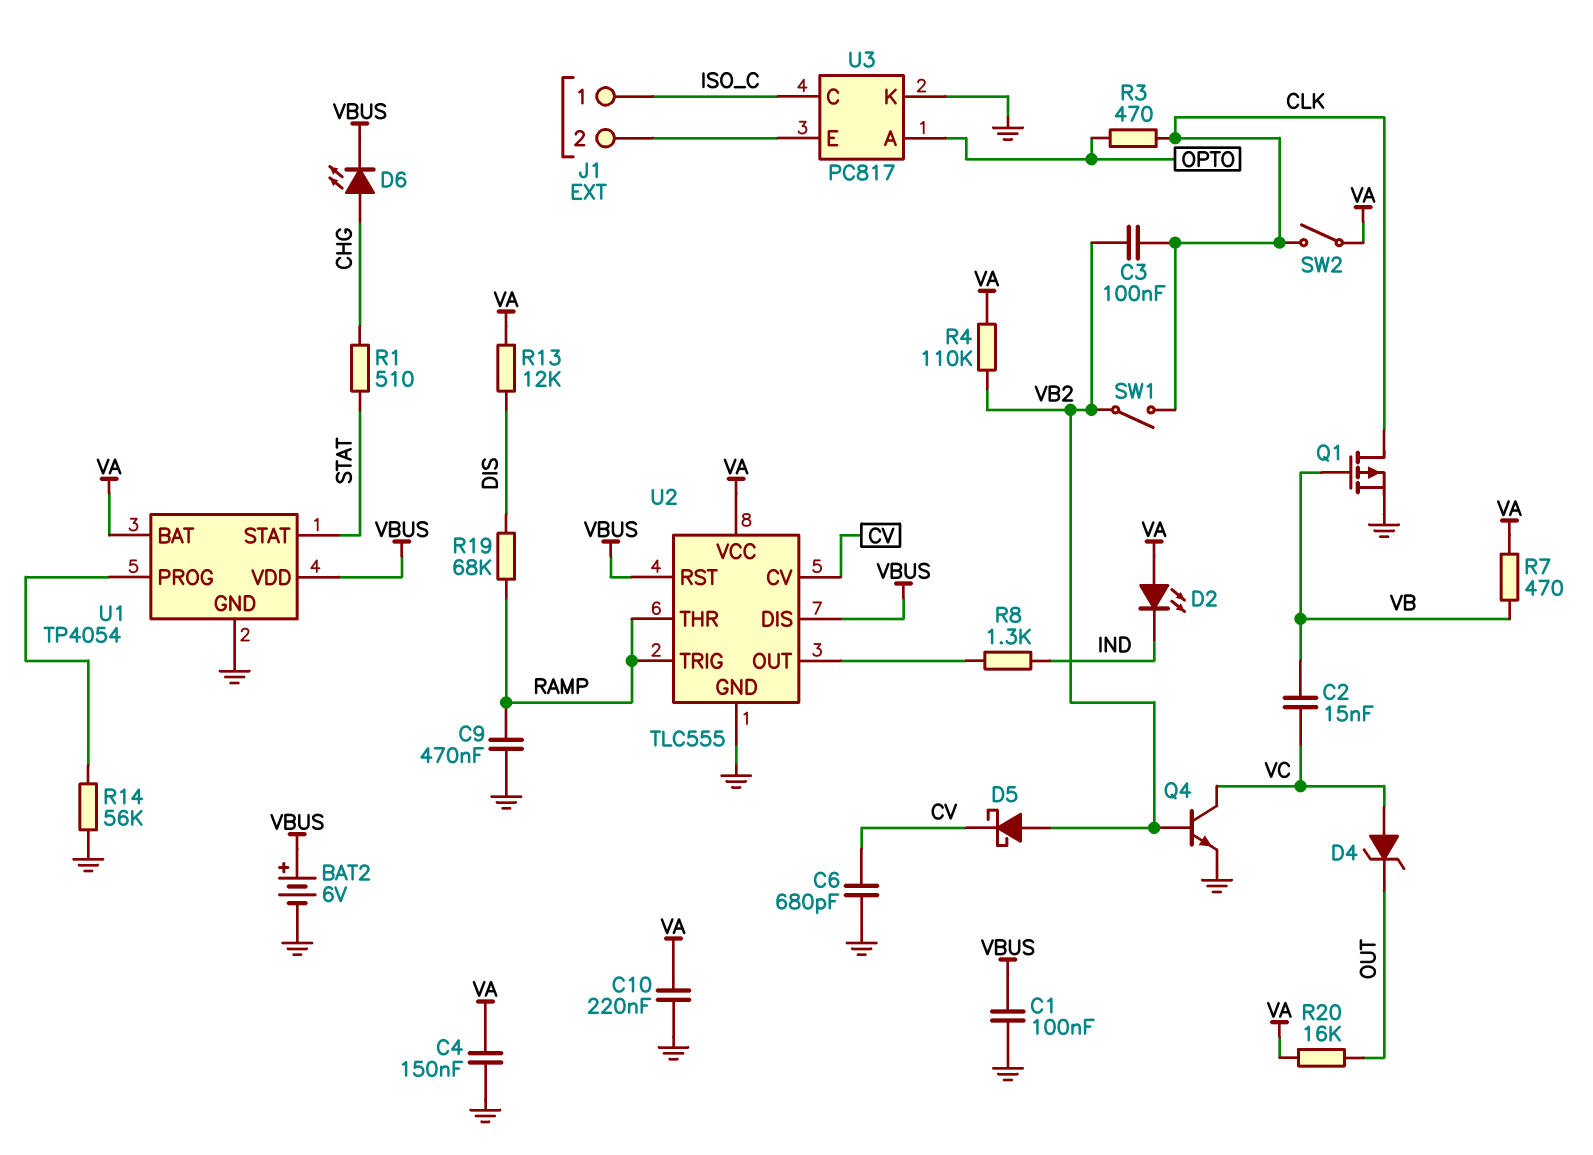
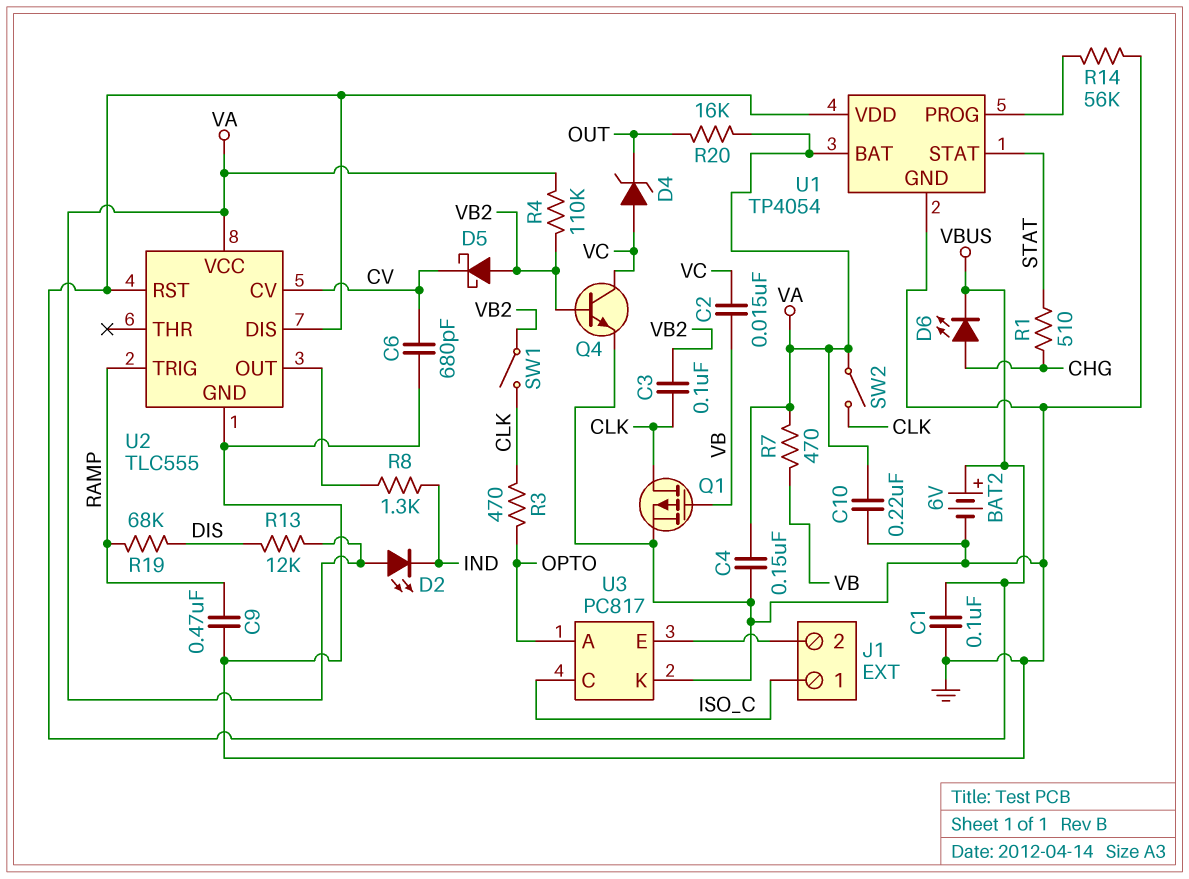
U2 pin THR: RAMP -> none

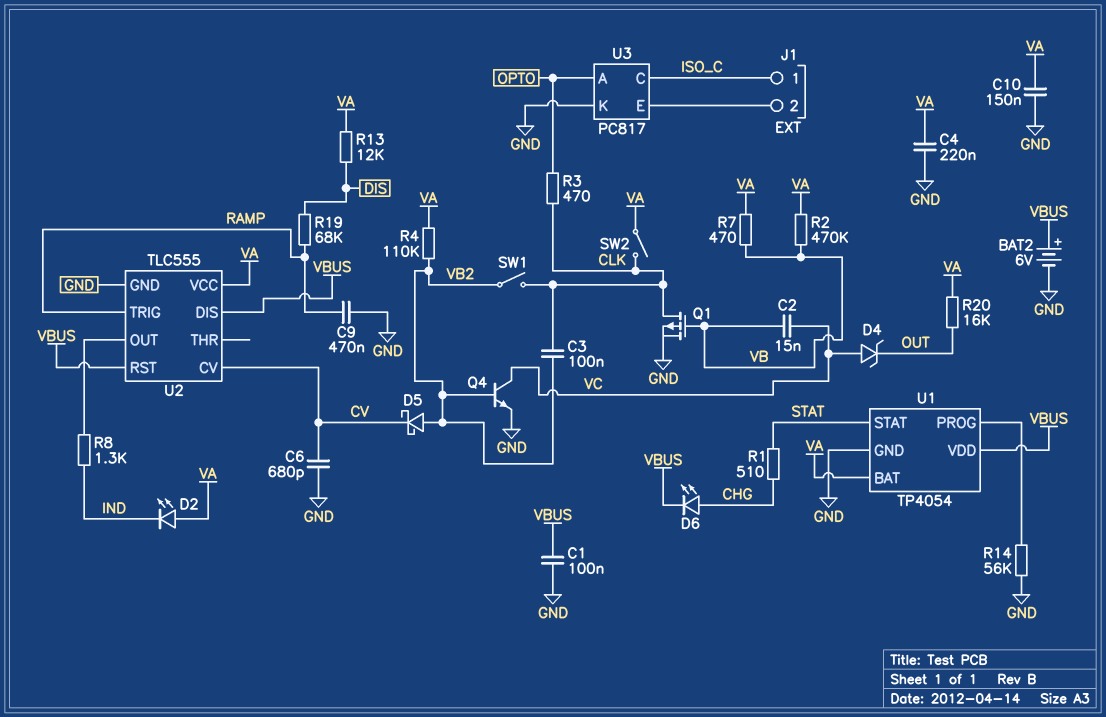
C4: 150nF (GND, VA) -> 220nF (GND, VA)
C10: 220nF (GND, VA) -> 150nF (GND, VA)
R2: none -> 470k (VA, VB)

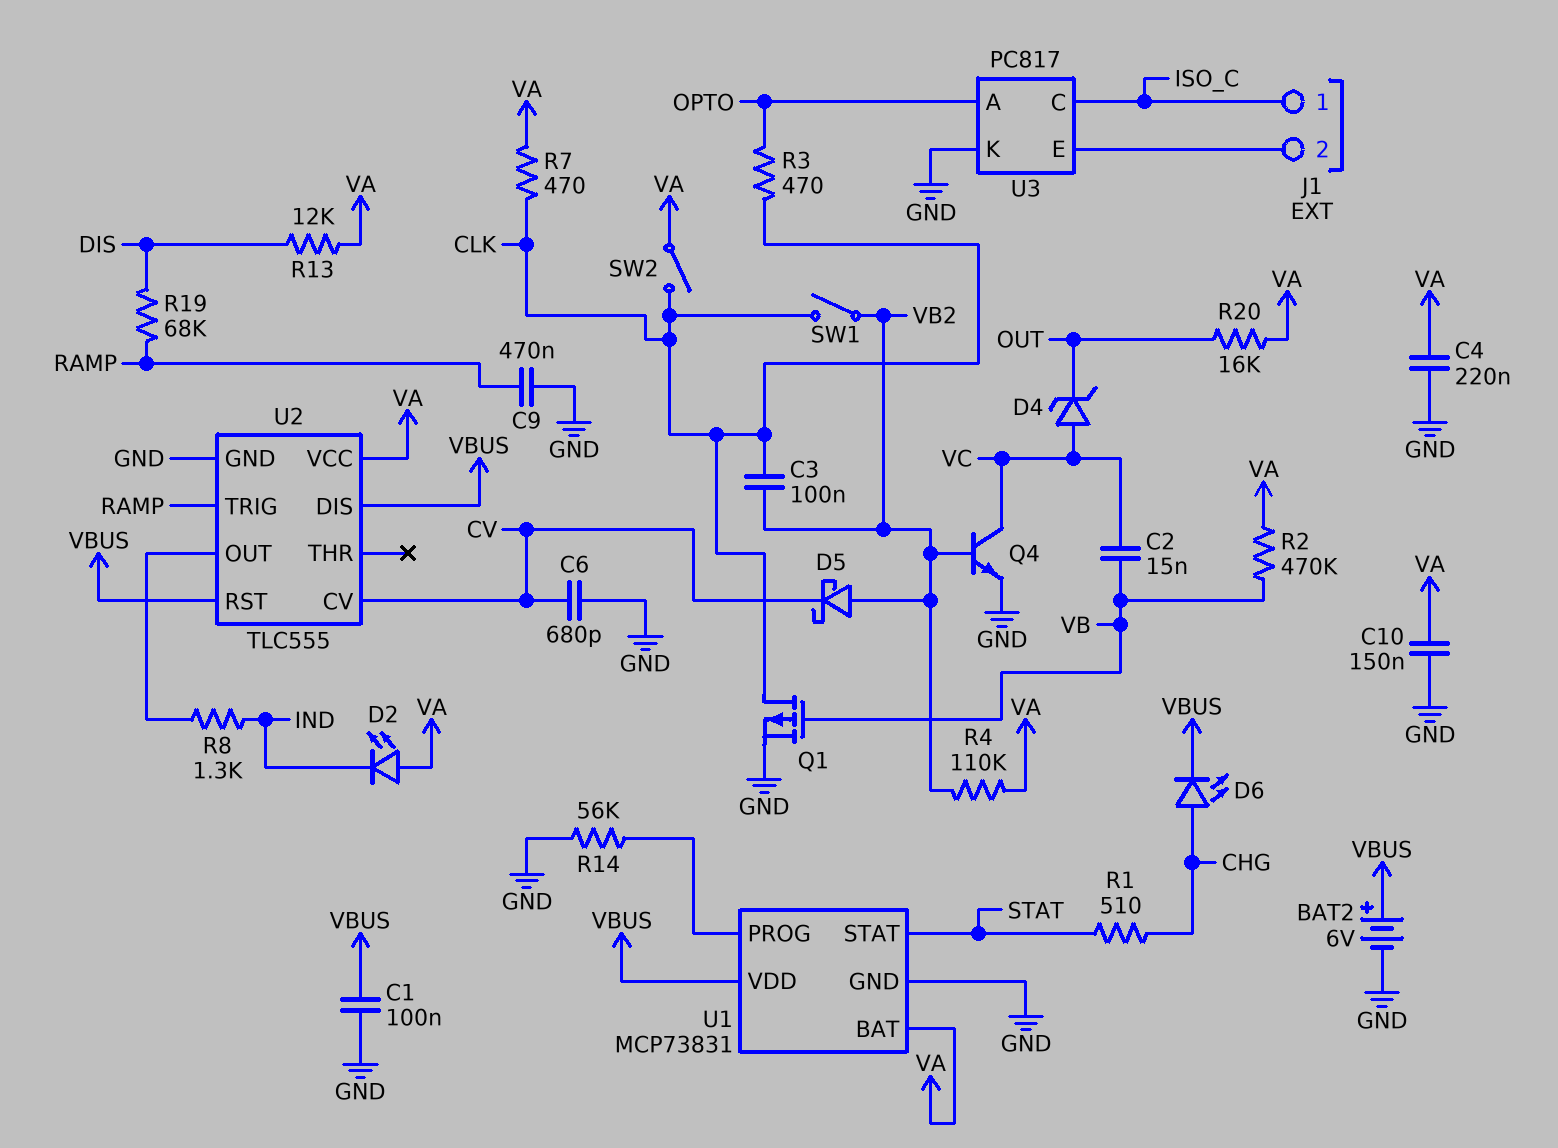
R7: 470 (VA, VB) -> 470 (CLK, VA)
U1: TP4054 -> MCP73831

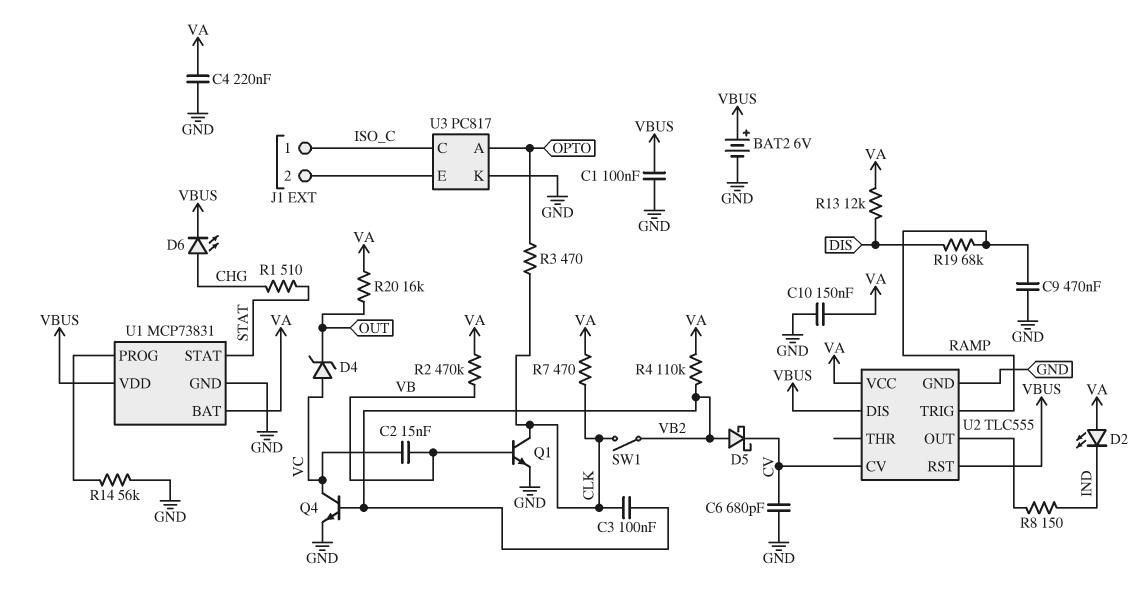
Q1: PMOS (G VB, D CLK, S GND) -> NPN (B VB, C CLK, E GND)
R8: 1.3k (IND, U2/OUT) -> 150 (IND, U2/OUT)
SW2: switch (CLK, VA) -> none

